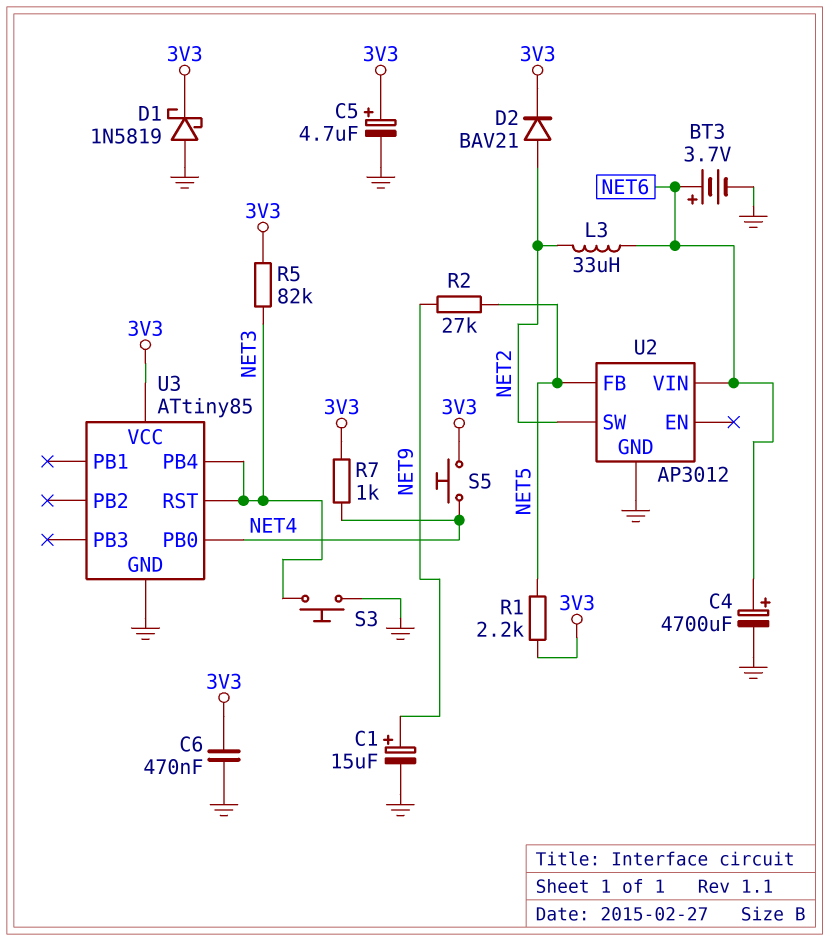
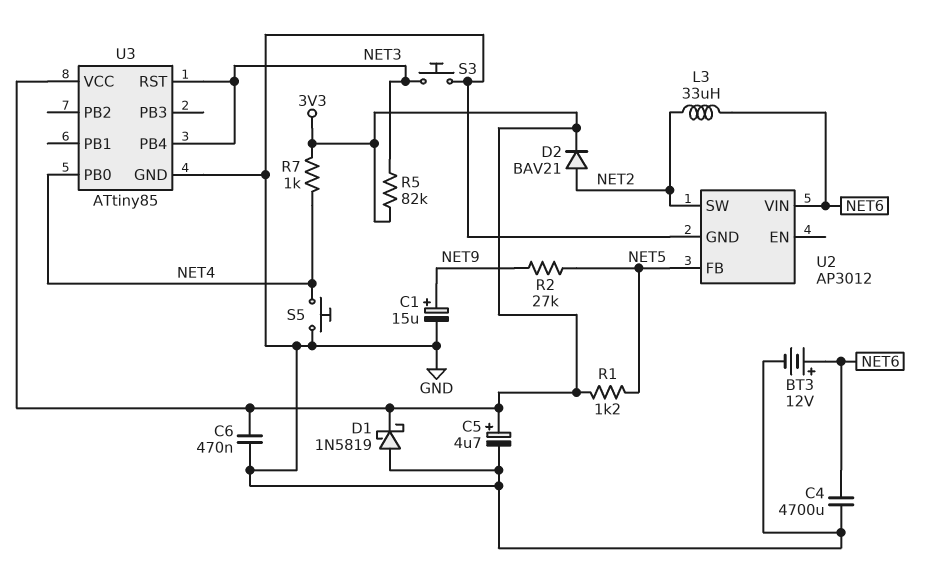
BT3: 3.7V (plus NET6, minus GND) -> 12V (plus NET6, minus GND)
C4: 4700uF (plus NET6, minus GND) -> 4700uF (GND, NET6)
R1: 2.2k (3V3, NET5) -> 1.2k (3V3, NET5)
S5: button (3V3, NET4) -> button (GND, NET4)

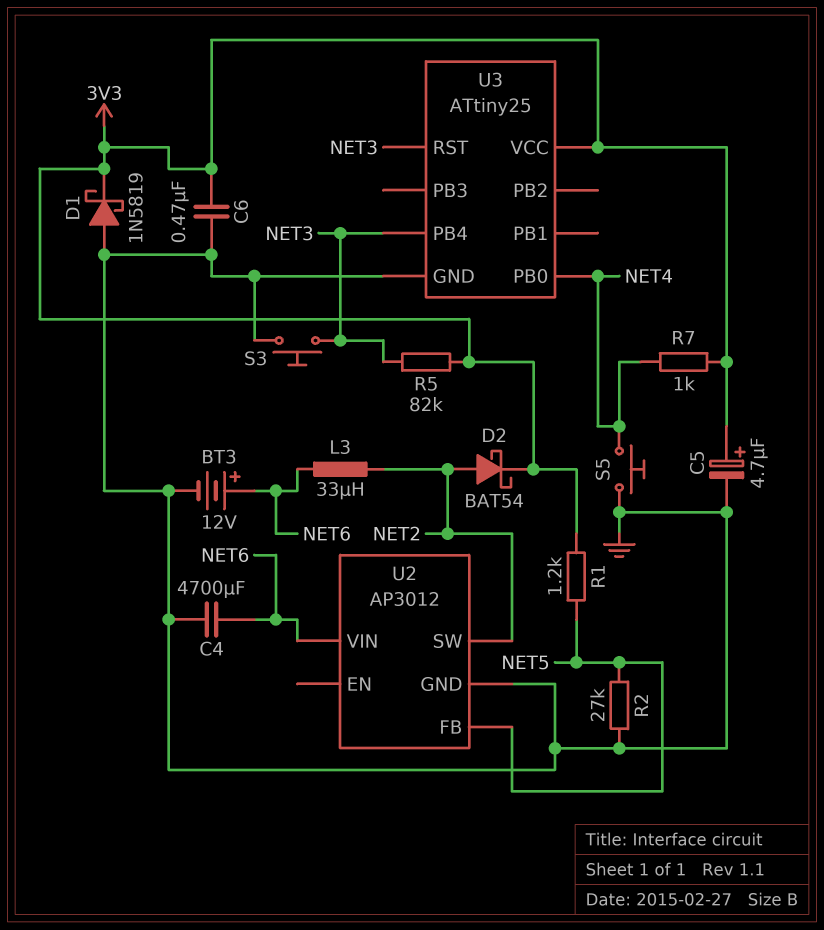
C1: 15uF (plus NET9, minus GND) -> none
D2: diode BAV21 (A NET2, K 3V3) -> schottky BAT54 (A NET2, K 3V3)
R2: 27k (NET5, NET9) -> 27k (GND, NET5)
U3: ATtiny85 -> ATtiny25

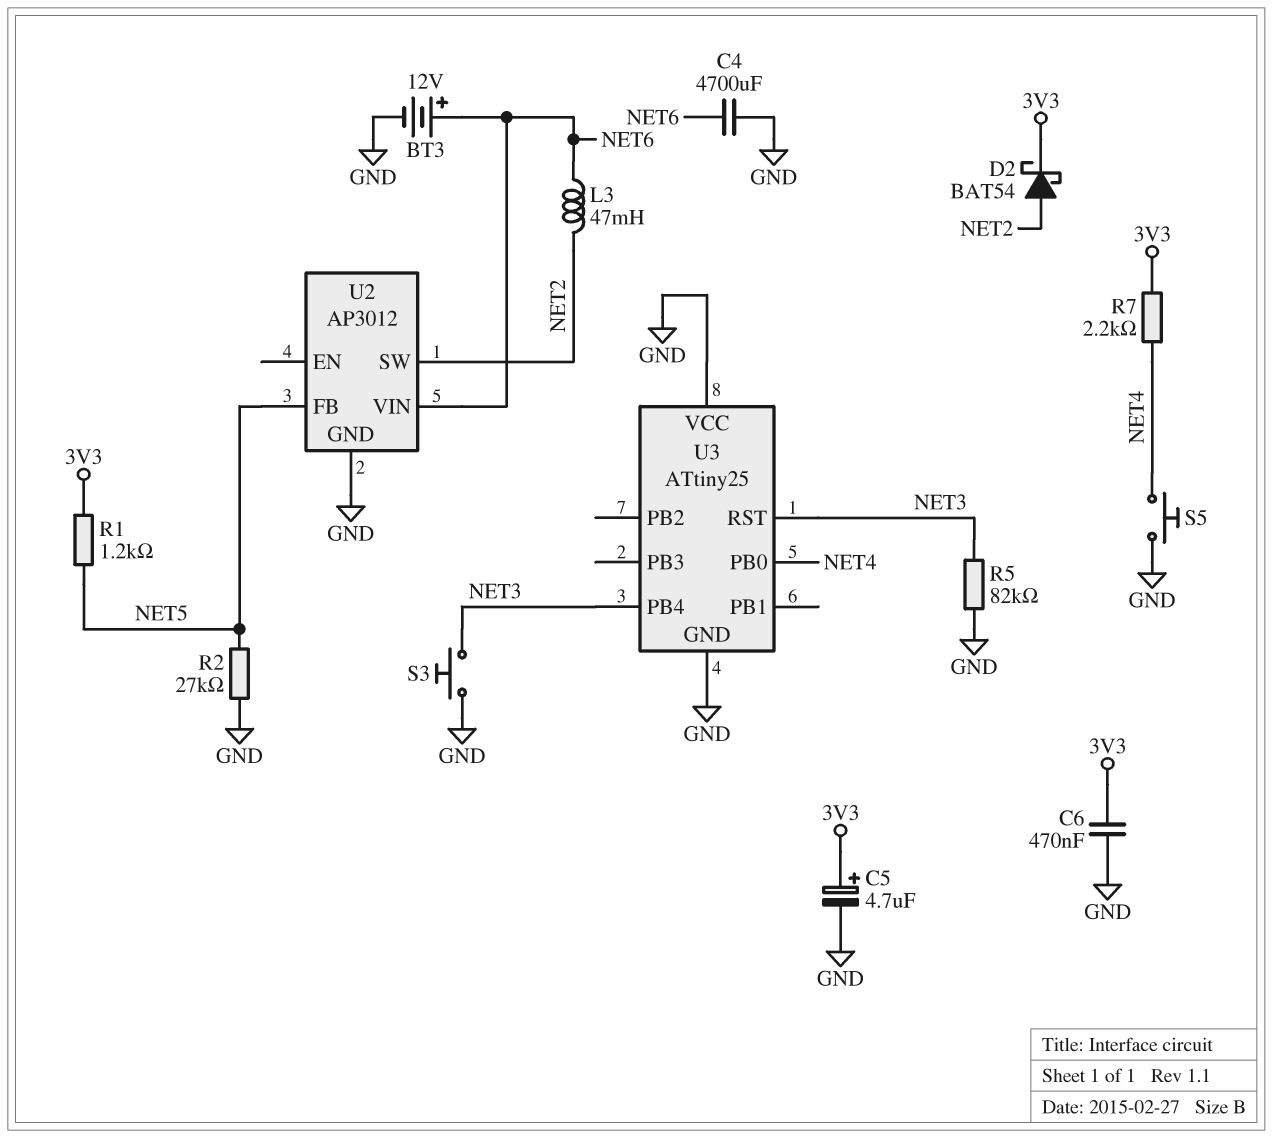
D1: schottky 1N5819 (A GND, K 3V3) -> none
L3: 33uH (NET2, NET6) -> 47mH (NET2, NET6)
R5: 82k (3V3, NET3) -> 82k (GND, NET3)
R7: 1k (3V3, NET4) -> 2.2k (3V3, NET4)
U3 pin VCC: 3V3 -> GND

